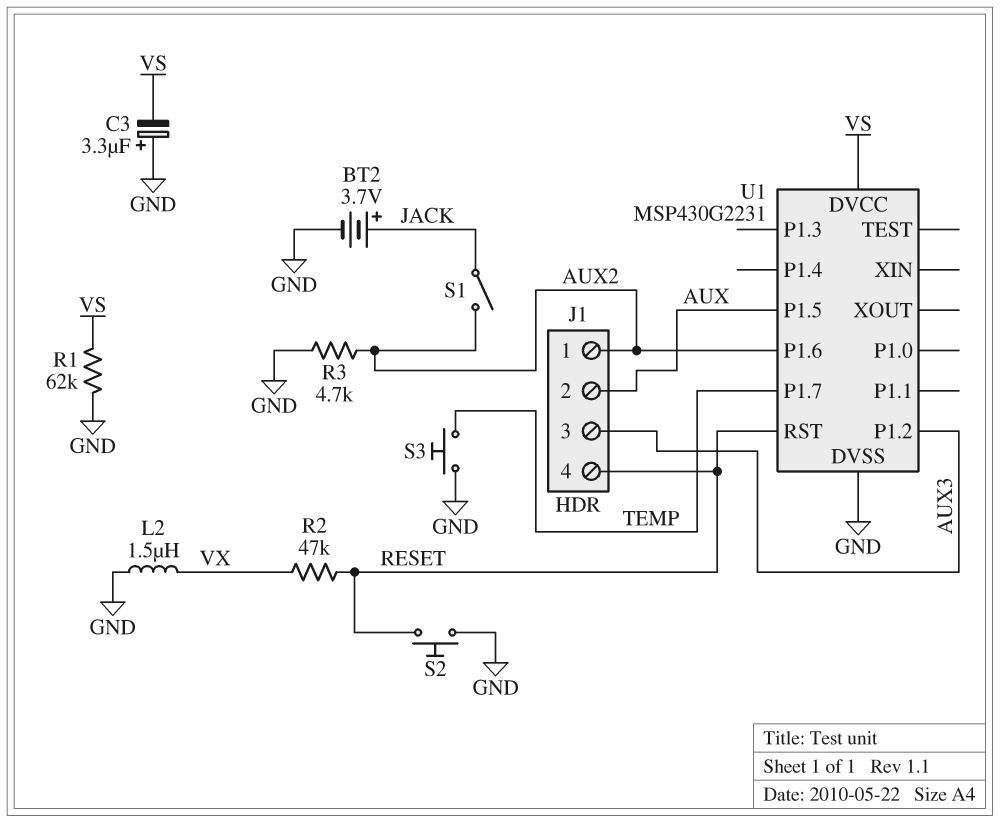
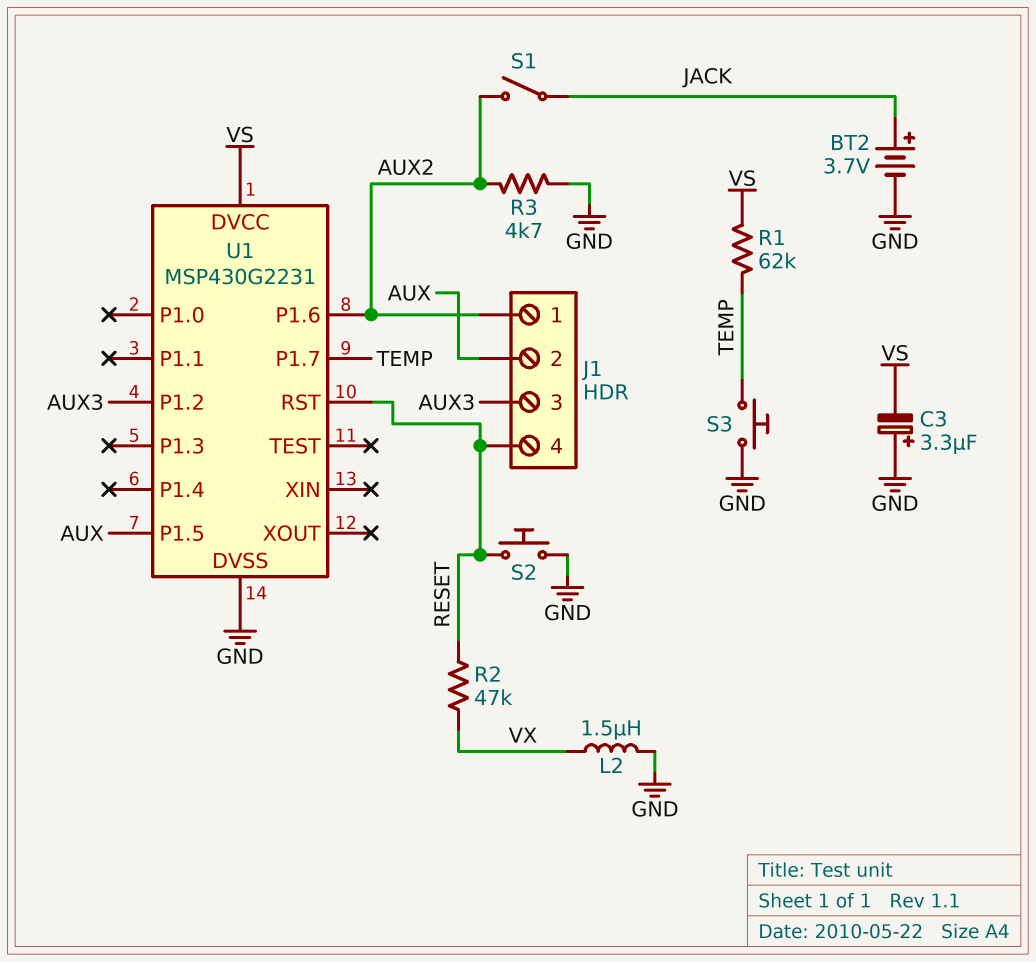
R1: 62k (GND, VS) -> 62k (TEMP, VS)

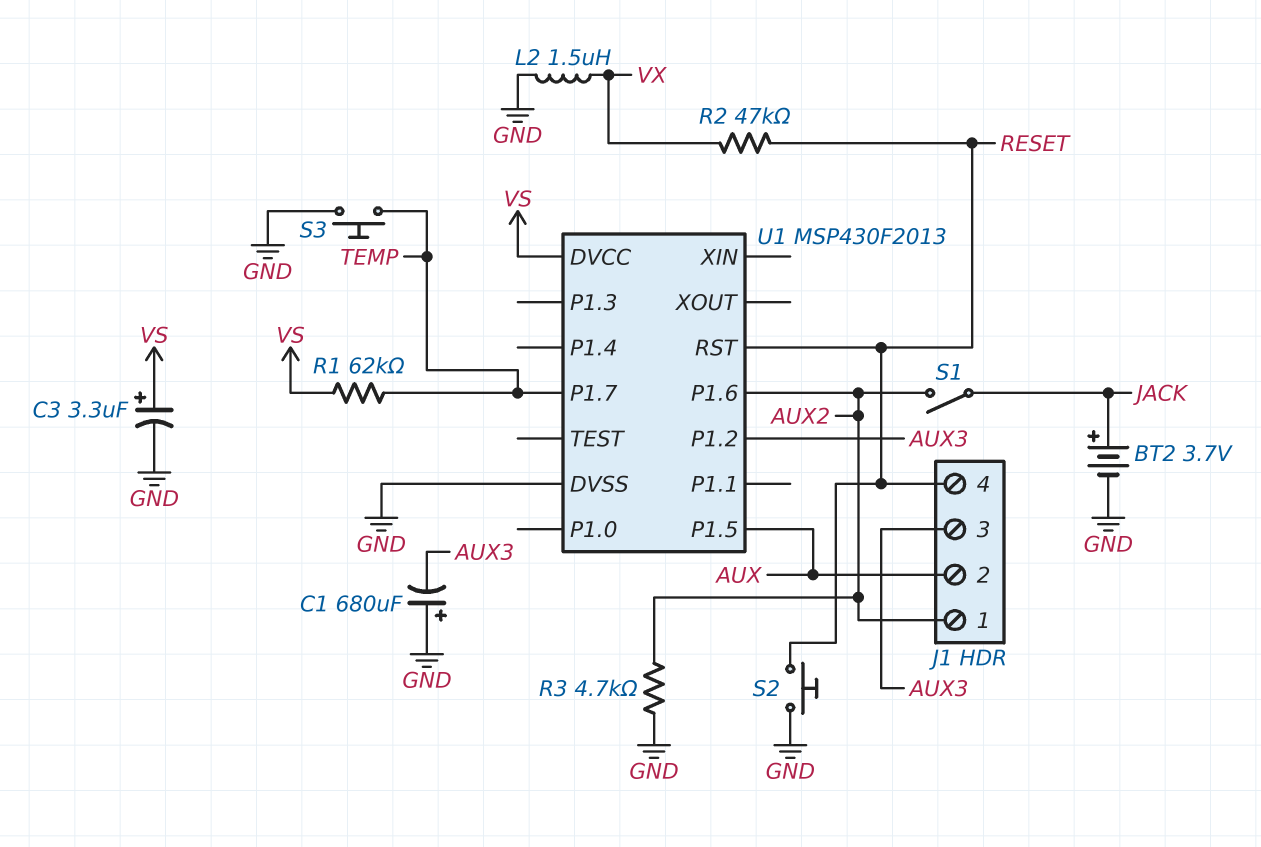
C1: none -> 680uF (plus GND, minus AUX3)
C3: 3.3uF (plus GND, minus VS) -> 3.3uF (plus VS, minus GND)
U1: MSP430G2231 -> MSP430F2013

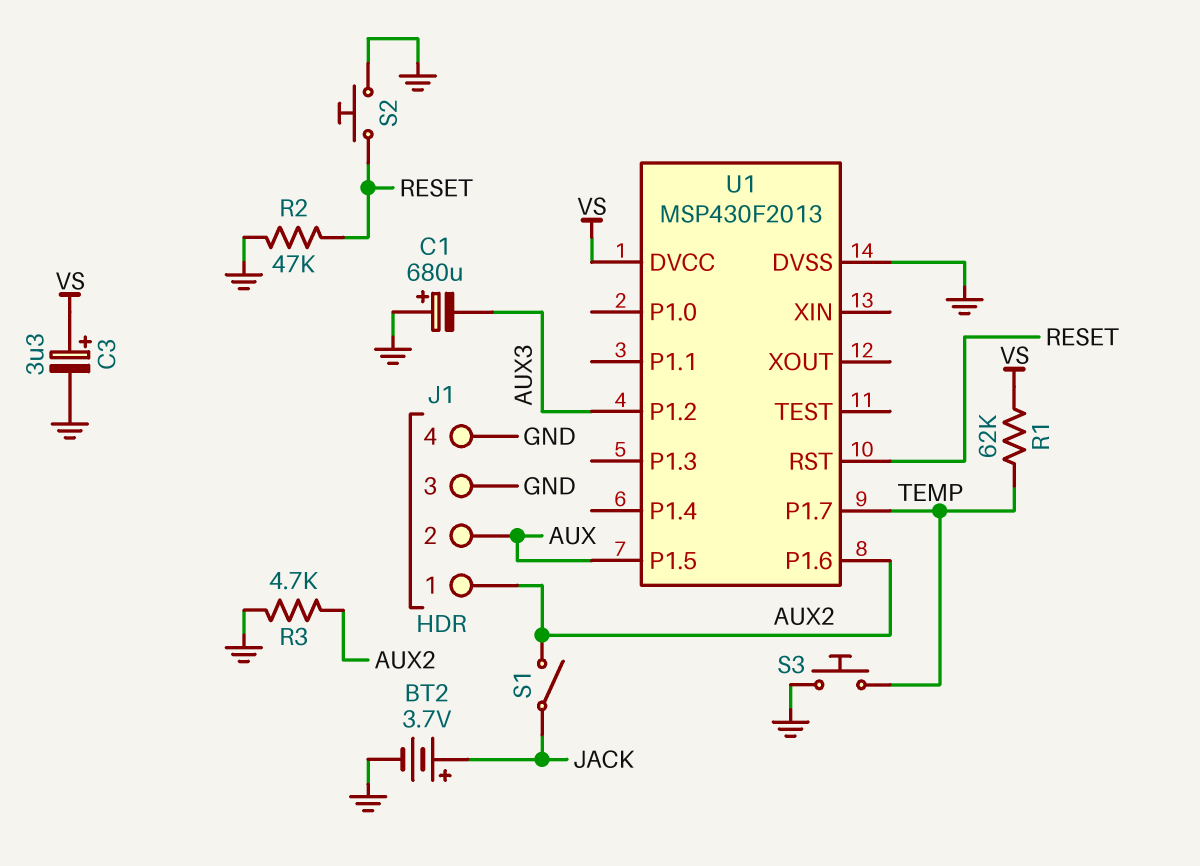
J1 pin 3: AUX3 -> GND
J1 pin 4: RESET -> GND
L2: 1.5uH (GND, VX) -> none
R2: 47k (RESET, VX) -> 47k (GND, RESET)

